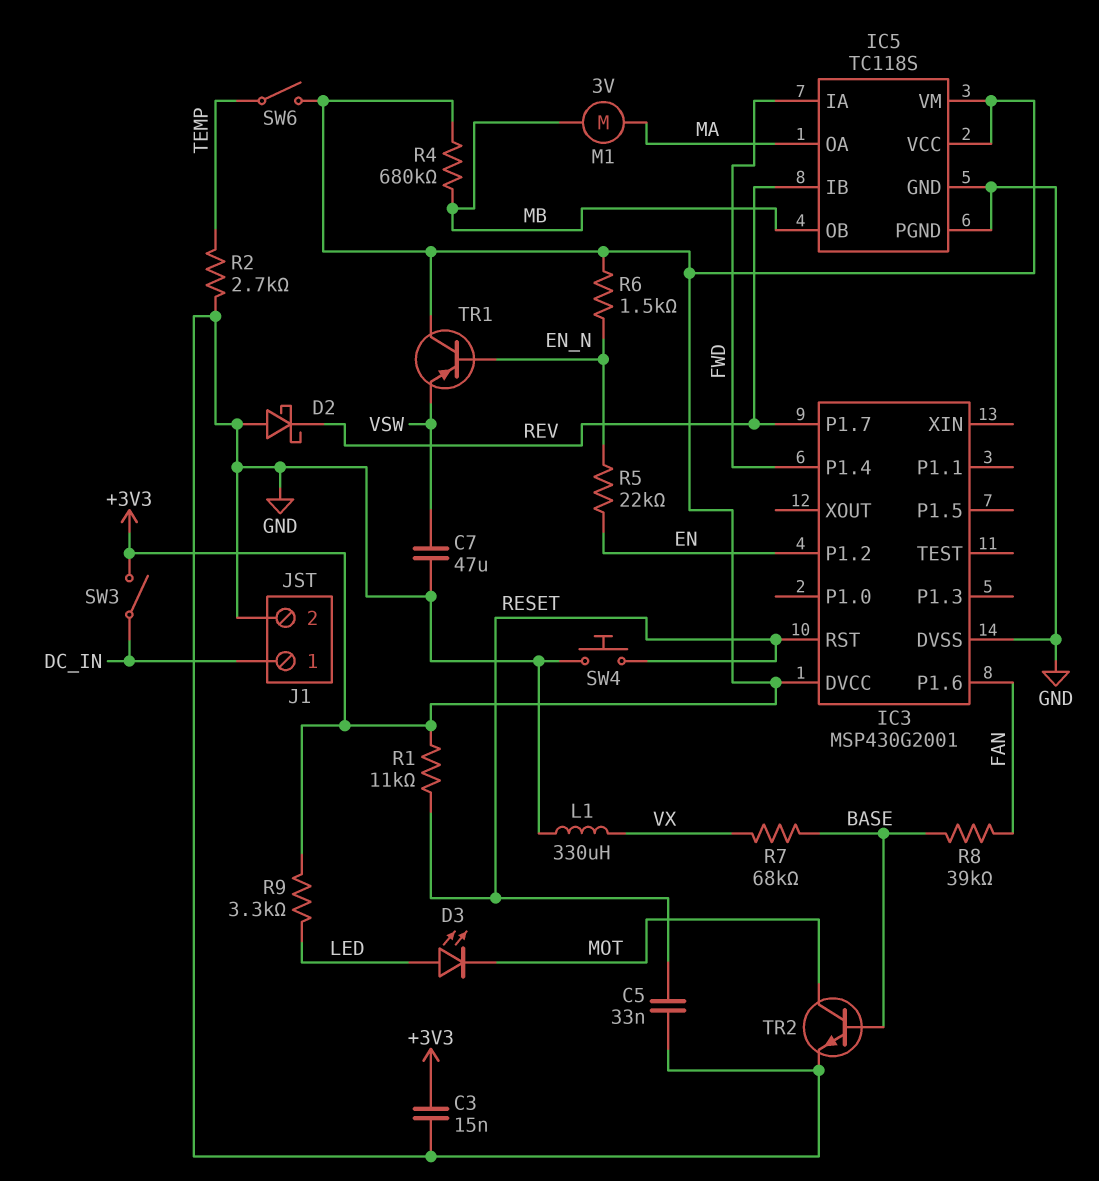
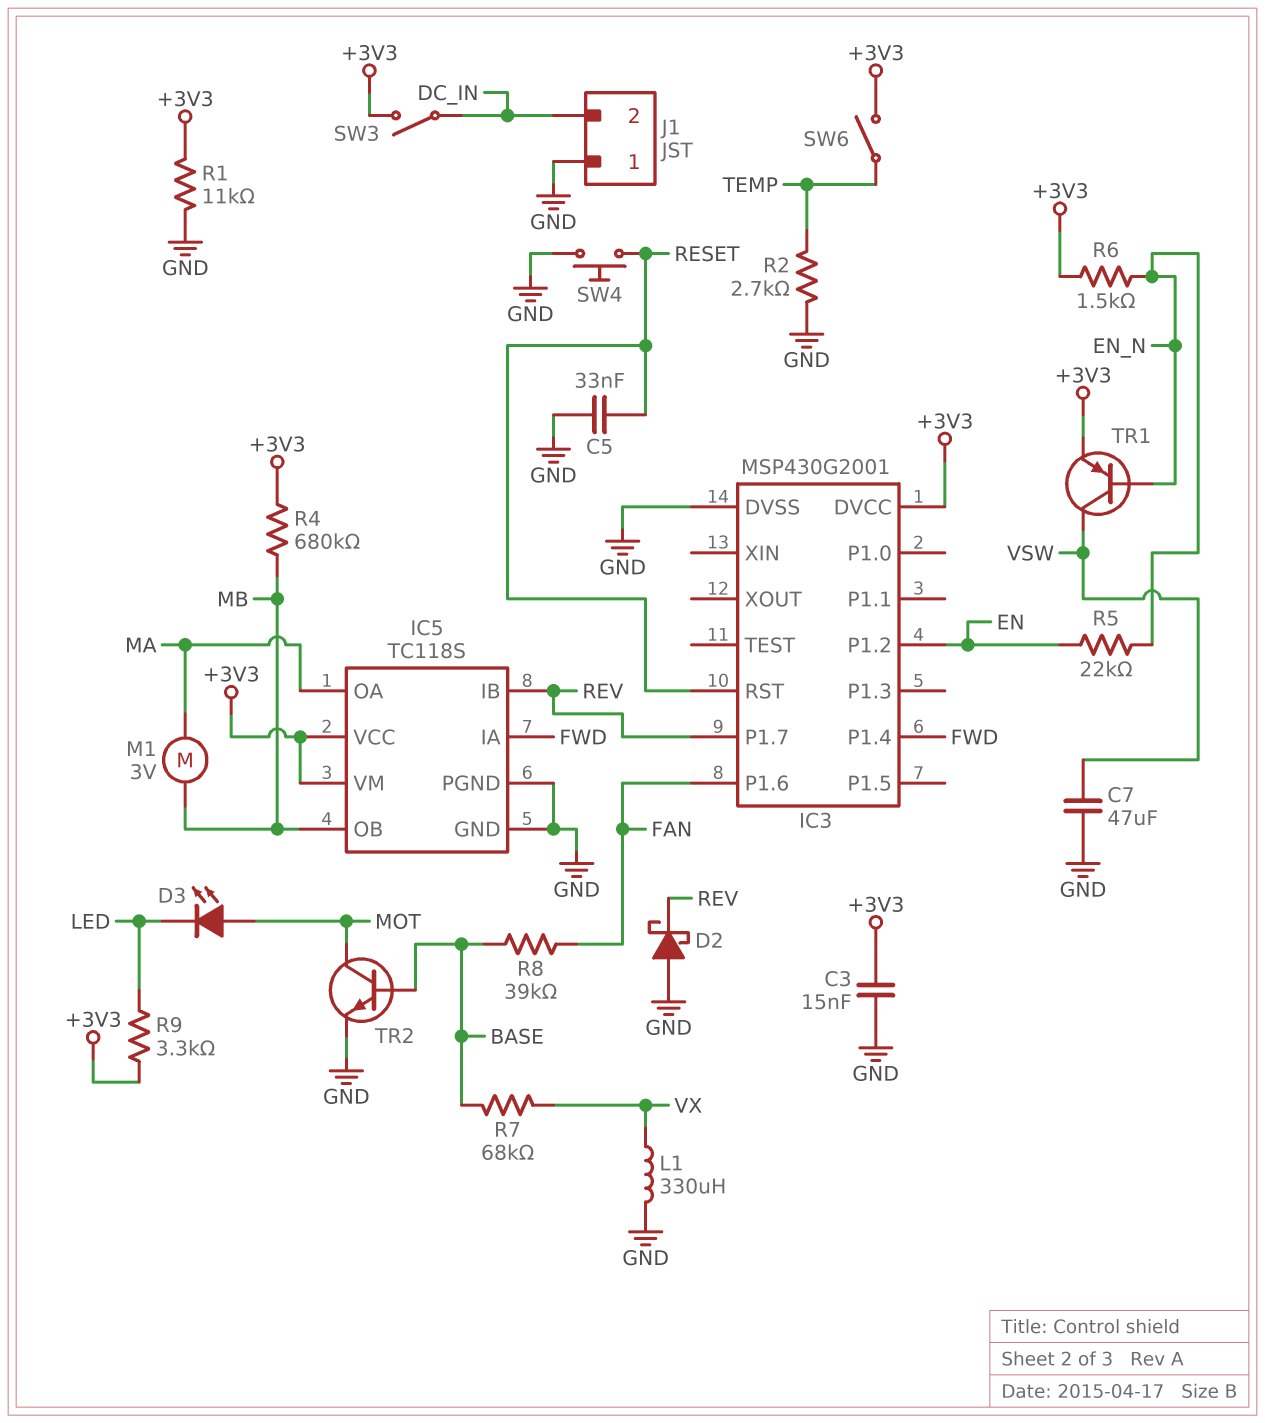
D3: LED (A LED, K MOT) -> LED (A MOT, K LED)
J1 pin 1: DC_IN -> GND
J1 pin 2: GND -> DC_IN
R1: 11k (+3V3, RESET) -> 11k (+3V3, GND)
TR1: PNP (B EN_N, C +3V3, E VSW) -> PNP (B EN_N, C VSW, E +3V3)

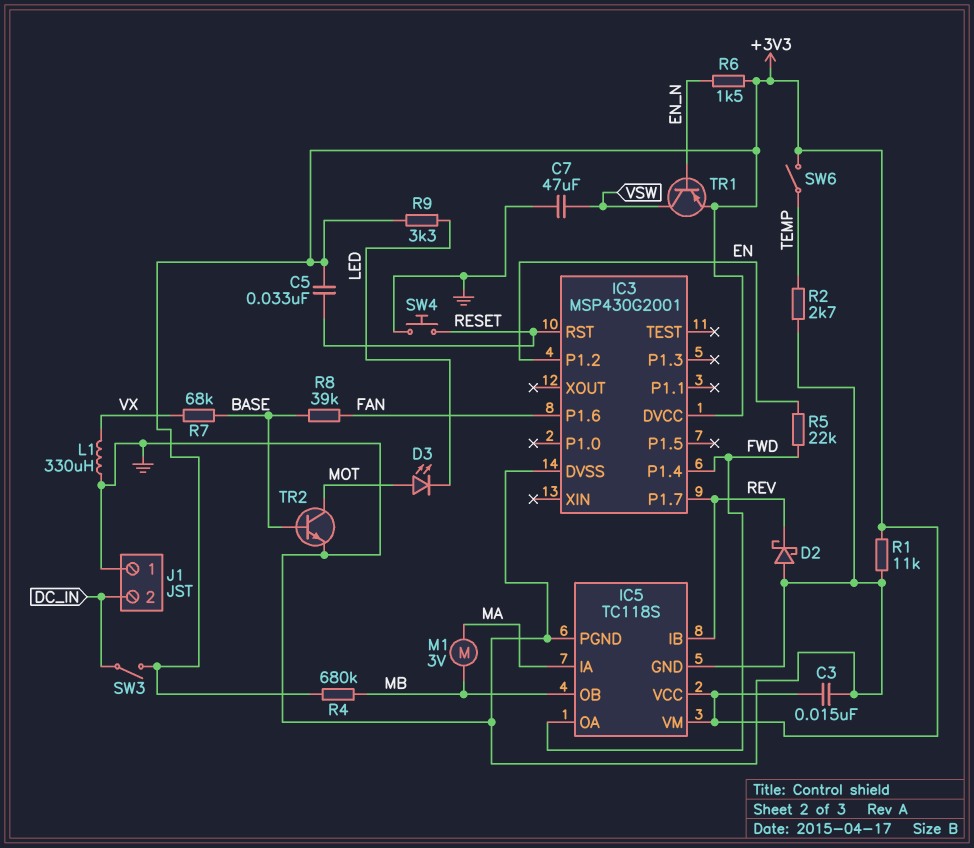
C5: 33nF (GND, RESET) -> 33nF (+3V3, RESET)
IC5 pin IA: FWD -> MA
IC5 pin OA: MA -> FWD
R5: 22k (EN, EN_N) -> 22k (EN, FWD)

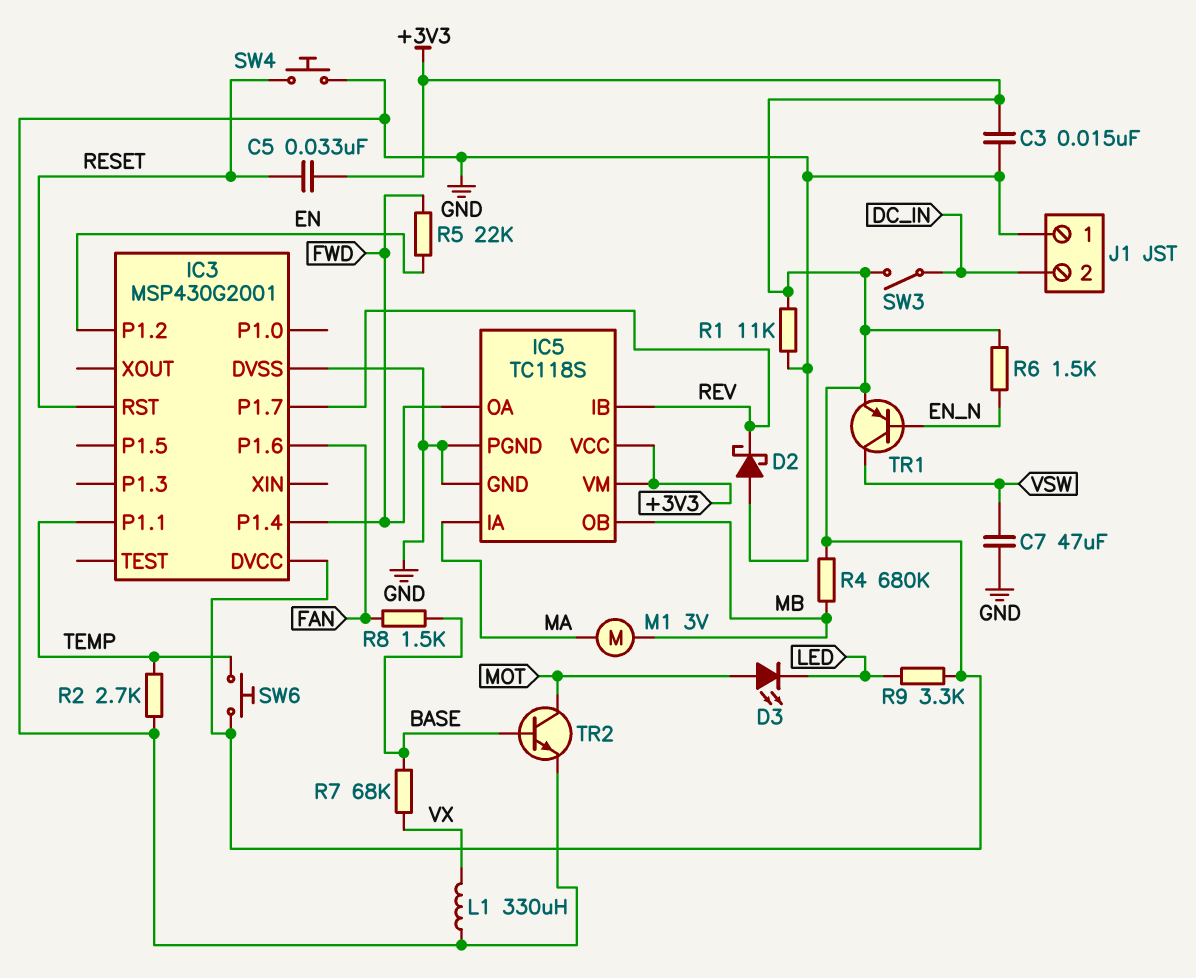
IC3 pin P1.1: none -> TEMP
R8: 39k (BASE, FAN) -> 1.5k (BASE, FAN)
SW6: switch (+3V3, TEMP) -> button (+3V3, TEMP)

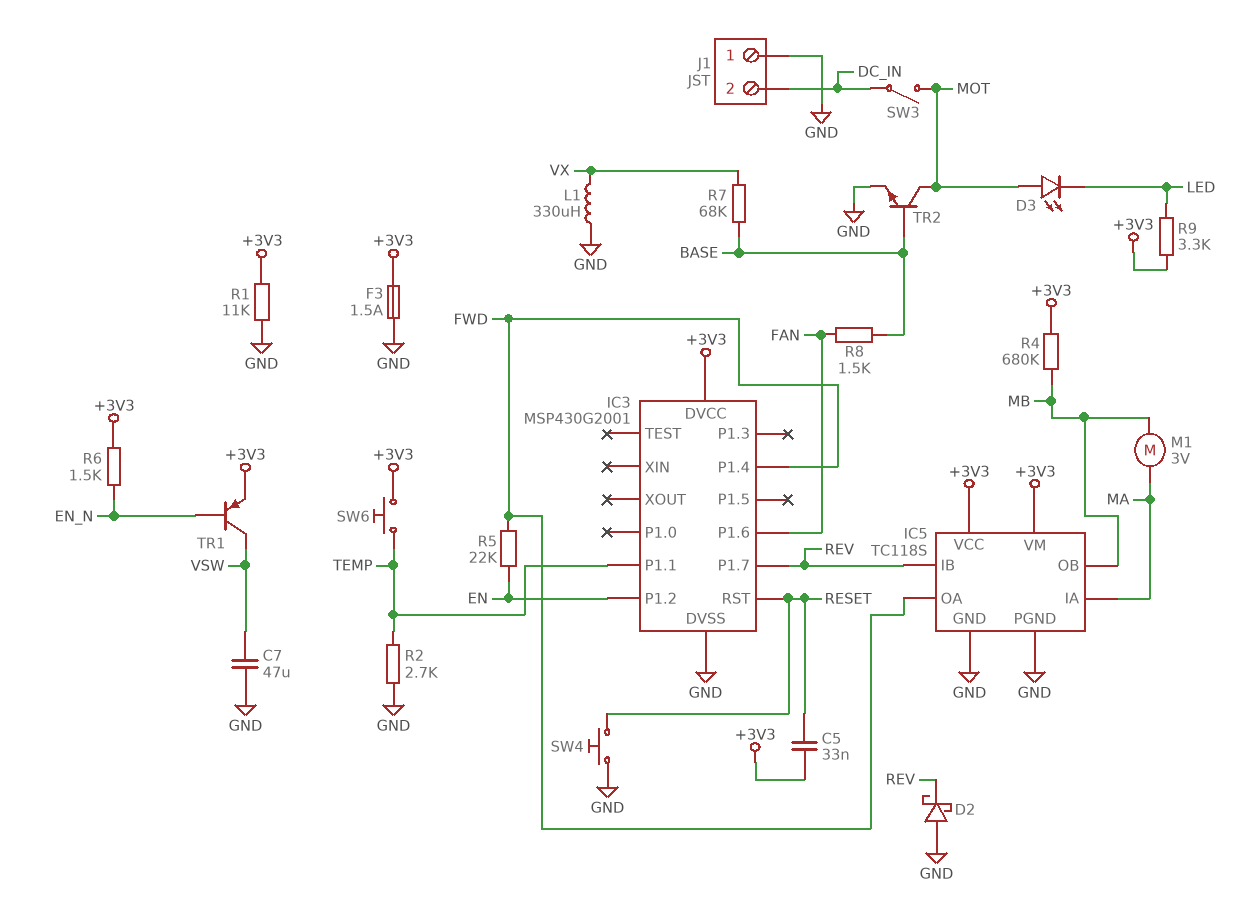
C3: 15nF (+3V3, GND) -> none
F3: none -> 1.5A (+3V3, GND)
SW3: switch (+3V3, DC_IN) -> switch (DC_IN, MOT)

